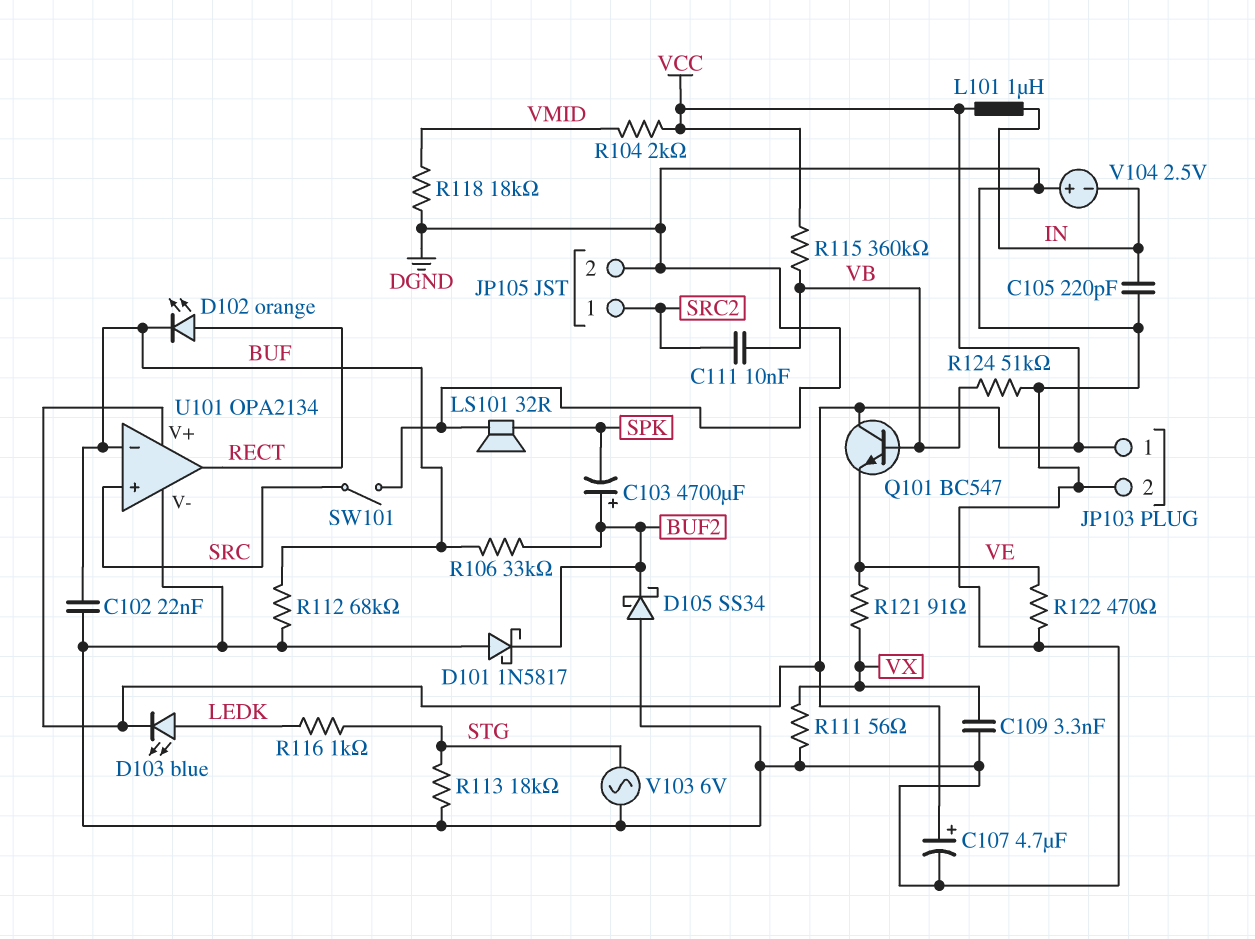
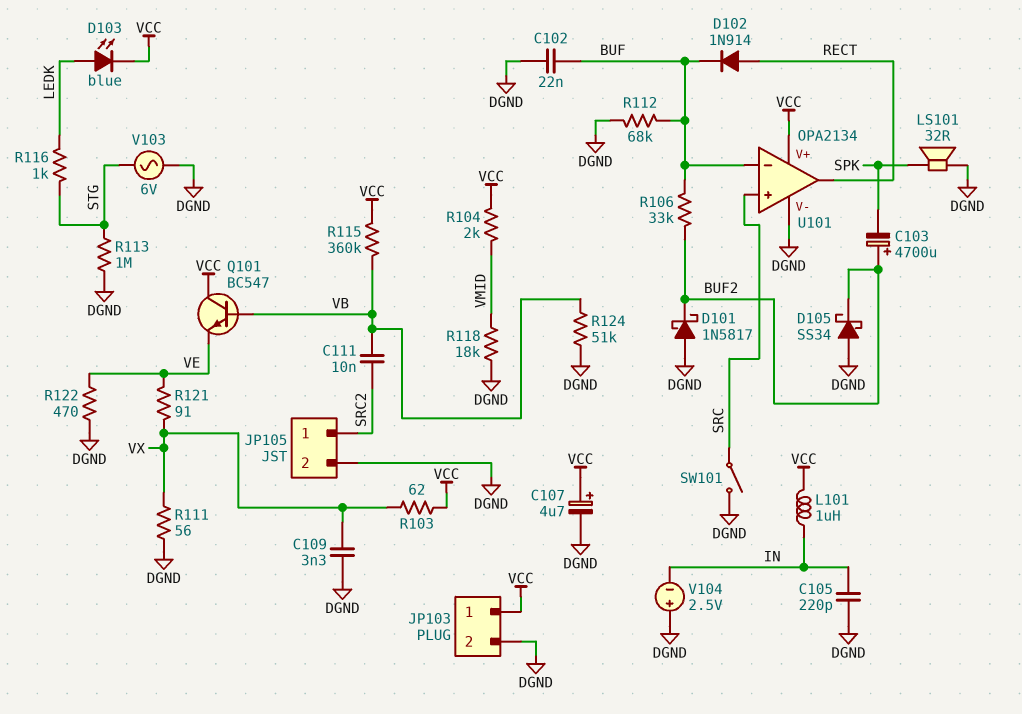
D102: LED orange (A RECT, K BUF) -> diode 1N914 (A RECT, K BUF)
R103: none -> 62 (VCC, VX)
R113: 18k (DGND, STG) -> 1M (DGND, STG)

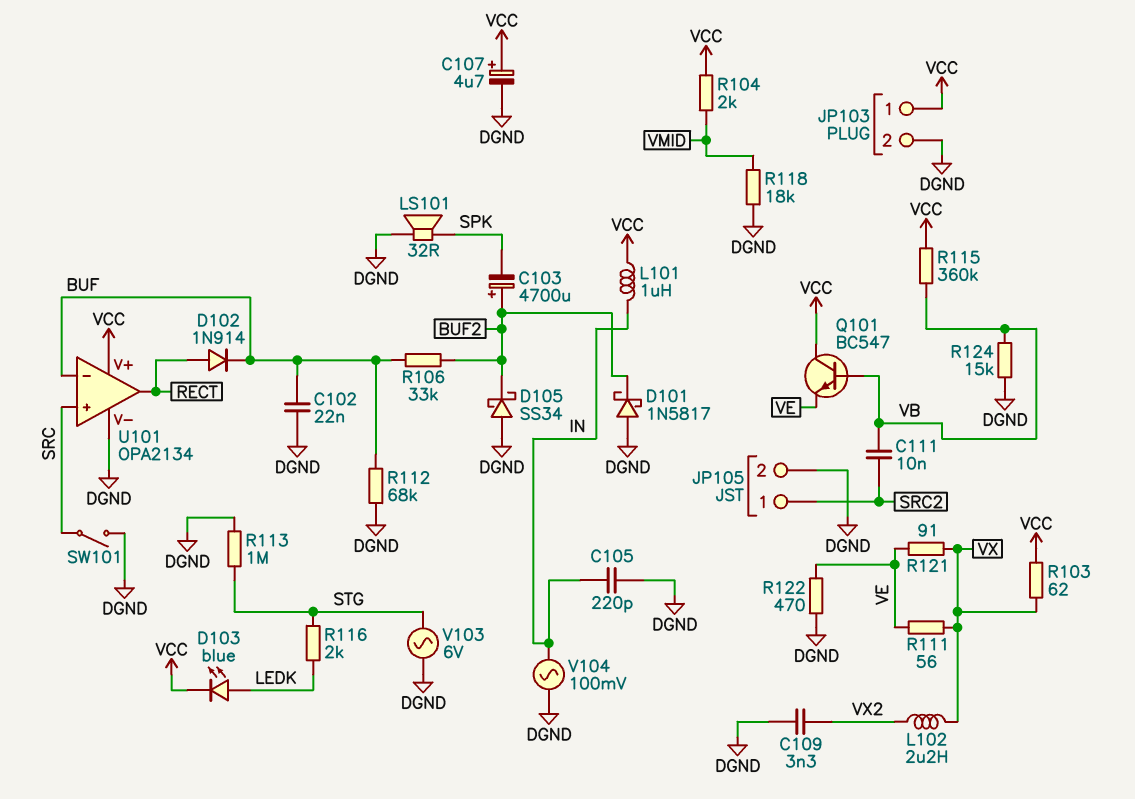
C109: 3.3nF (DGND, VX) -> 3.3nF (DGND, VX2)
L102: none -> 2.2uH (VX, VX2)
R111: 56 (DGND, VX) -> 56 (VE, VX)
R116: 1k (LEDK, STG) -> 2k (LEDK, STG)
R124: 51k (DGND, VB) -> 15k (DGND, VB)
V104: 2.5V (plus DGND, minus IN) -> AC 100mV (DGND, IN)

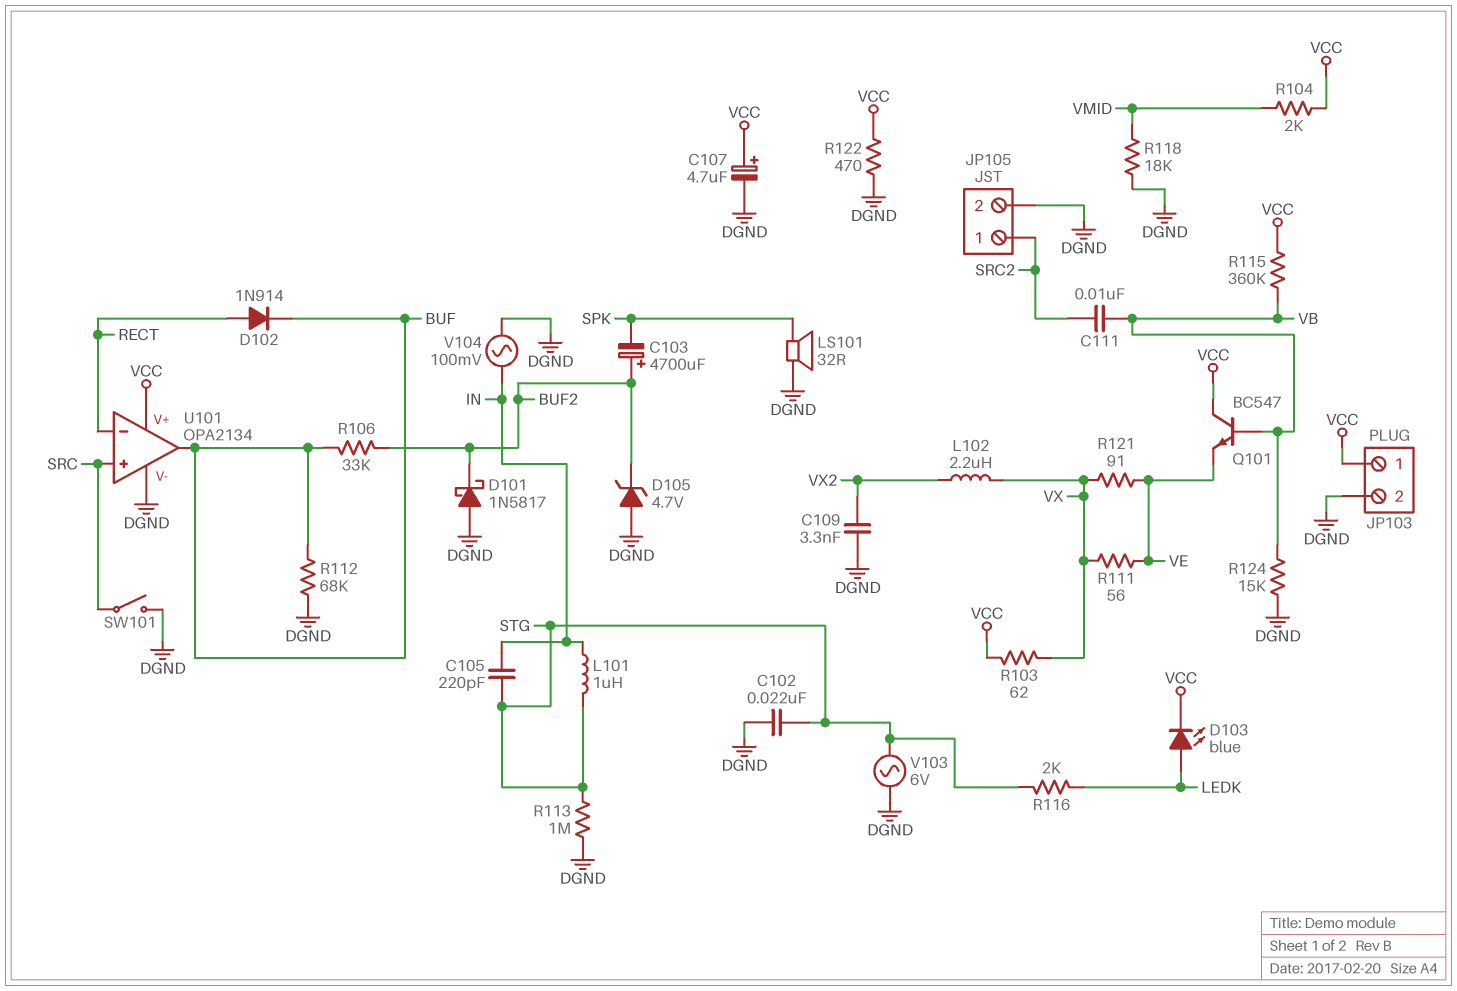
C102: 22nF (BUF, DGND) -> 22nF (DGND, STG)
C105: 220pF (DGND, IN) -> 220pF (IN, STG)
D105: schottky SS34 (A DGND, K BUF2) -> zener 4.7V (A DGND, K BUF2)
L101: 1uH (IN, VCC) -> 1uH (IN, STG)
R122: 470 (DGND, VE) -> 470 (DGND, VCC)
U101 pin in-: BUF -> RECT
U101 pin out: RECT -> BUF

